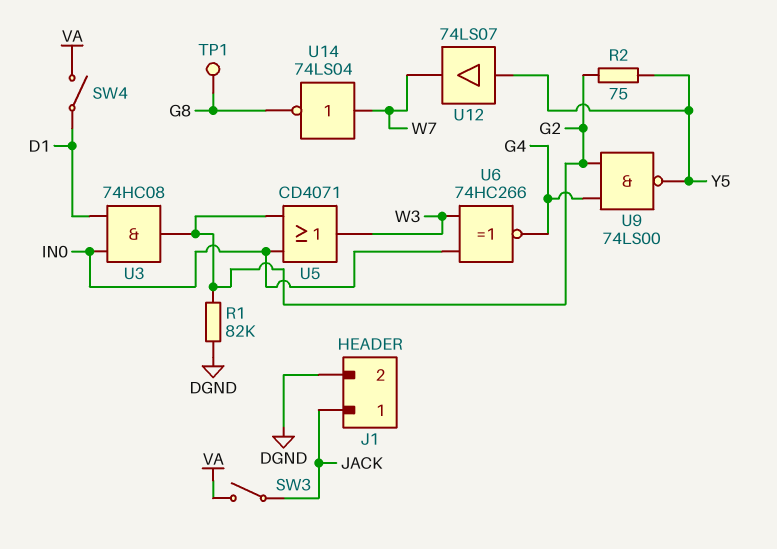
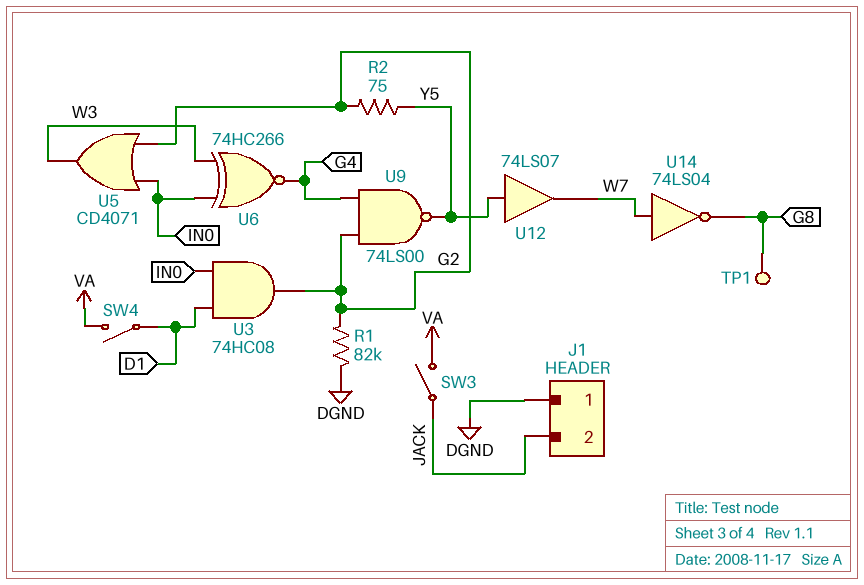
J1 pin 1: JACK -> DGND
J1 pin 2: DGND -> JACK

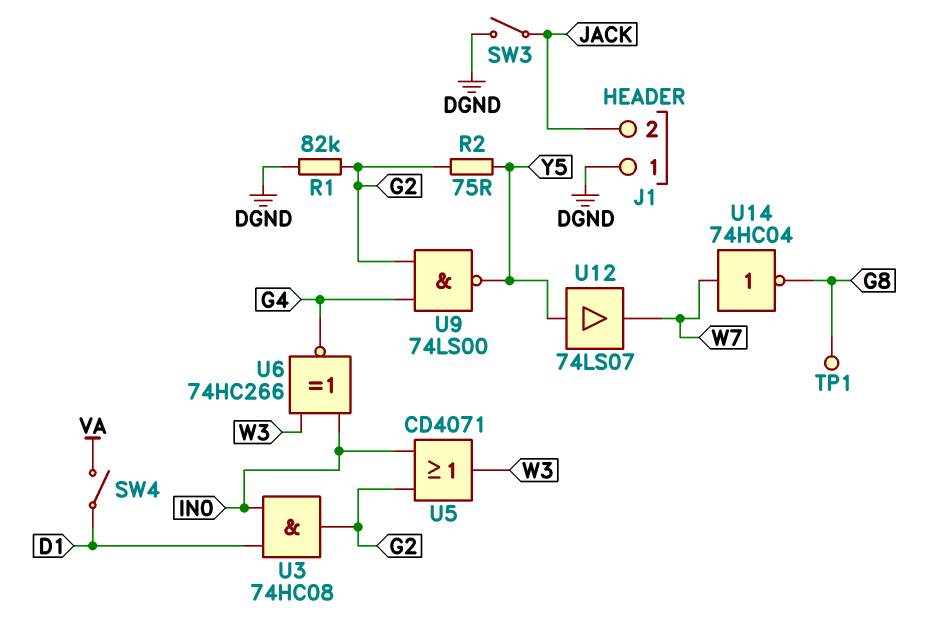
SW3: switch (JACK, VA) -> switch (DGND, JACK)
U14: NOT 74LS04 (in W7, out G8) -> NOT 74HC04 (in W7, out G8)

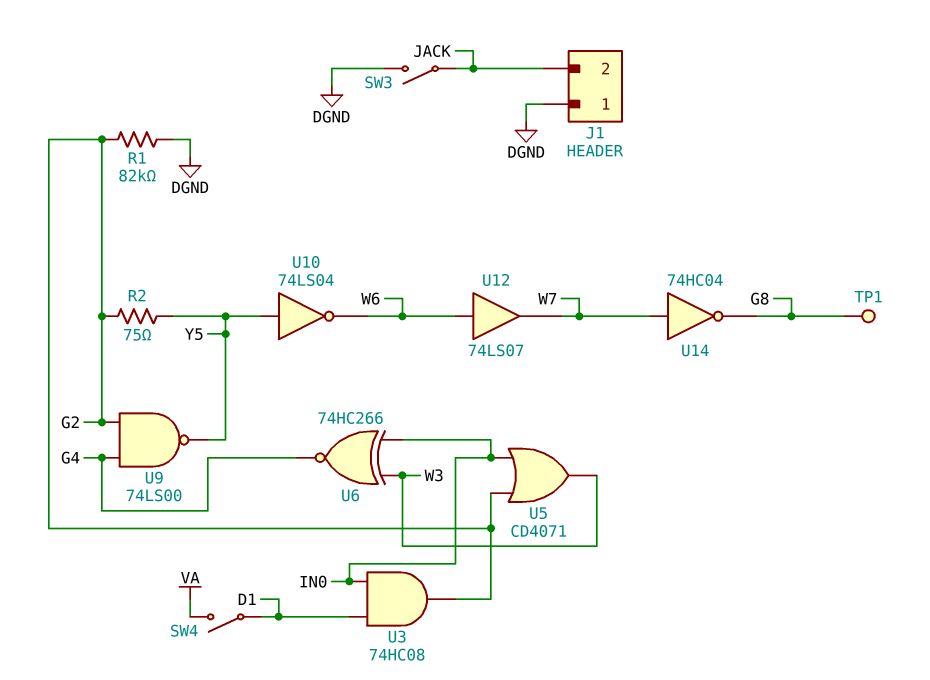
U10: none -> NOT 74LS04 (in Y5, out W6)
U12: buffer 74LS07 (in Y5, out W7) -> buffer 74LS07 (in W6, out W7)

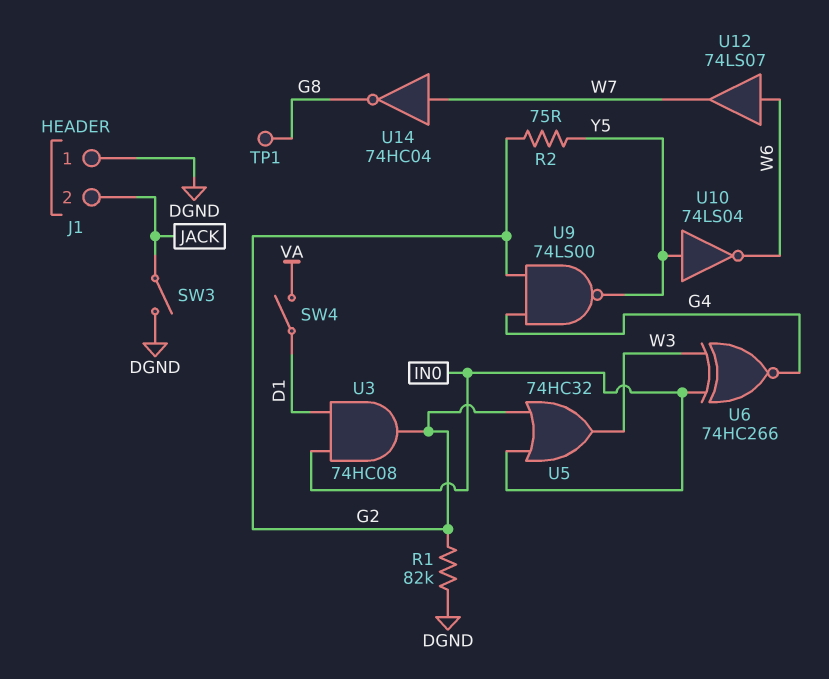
U5: OR CD4071 (in G2, in IN0, out W3) -> OR 74HC32 (in G2, in IN0, out W3)

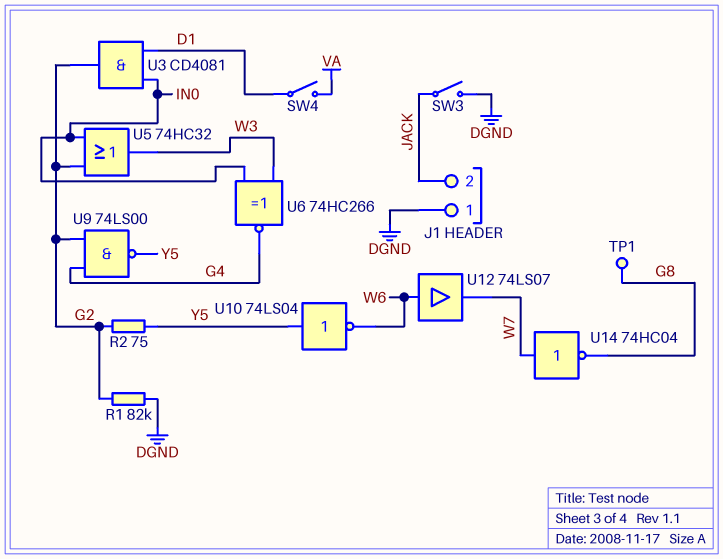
U3: AND 74HC08 (in D1, in IN0, out G2) -> AND CD4081 (in D1, in IN0, out G2)

